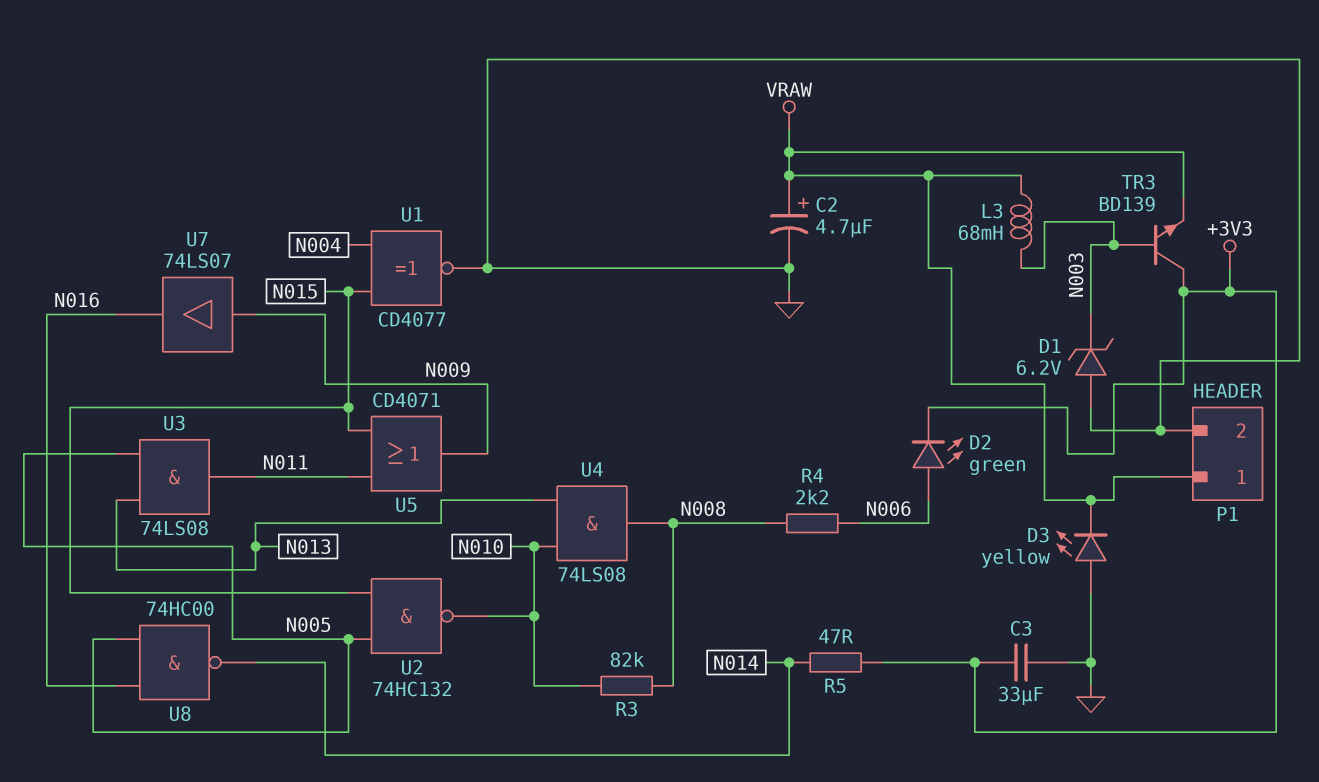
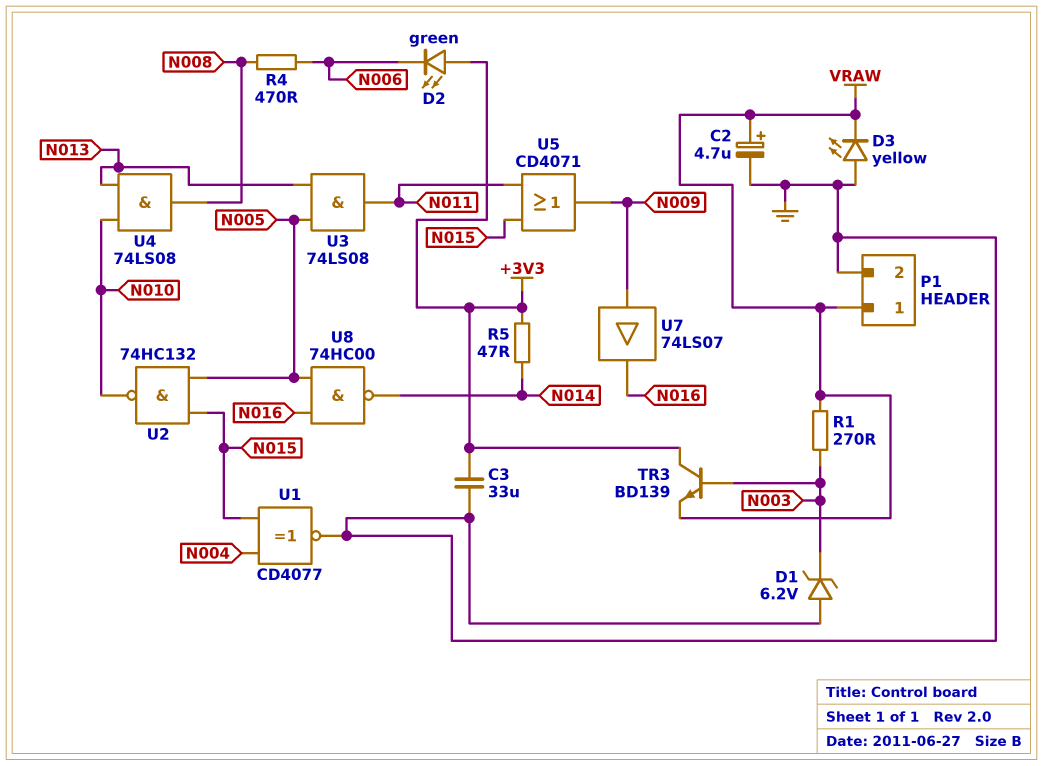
D2: LED green (A N006, K +3V3) -> LED green (A +3V3, K N006)
L3: 68mH (N003, VRAW) -> none
R1: none -> 270 (N003, VRAW)
R3: 82k (N008, N010) -> none
R4: 2.2k (N006, N008) -> 470 (N006, N008)

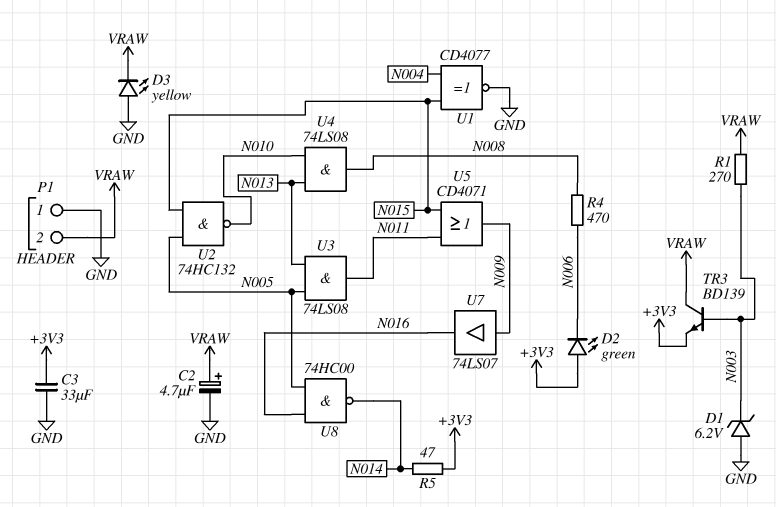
P1 pin 1: VRAW -> GND
P1 pin 2: GND -> VRAW
TR3: NPN BD139 (B N003, C +3V3, E VRAW) -> NPN BD139 (B N003, C VRAW, E +3V3)

